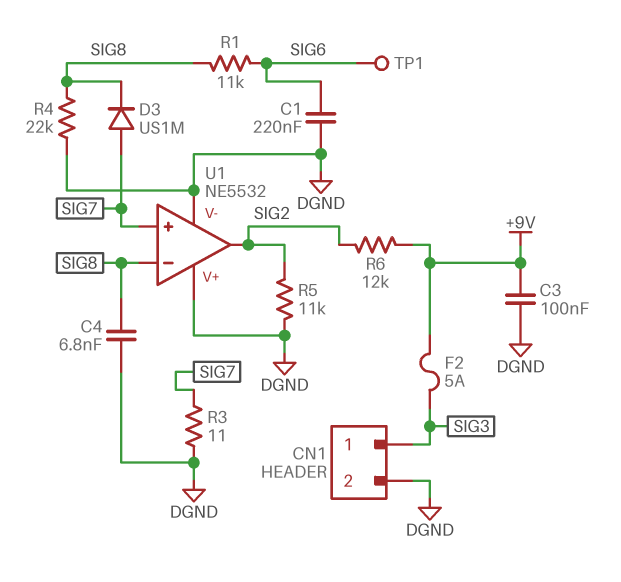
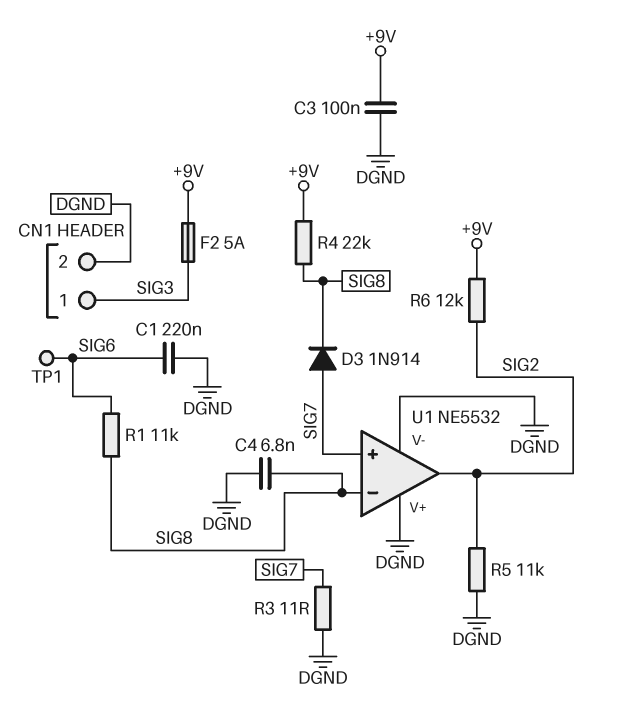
D3: diode US1M (A SIG7, K SIG8) -> diode 1N914 (A SIG7, K SIG8)
R4: 22k (DGND, SIG8) -> 22k (+9V, SIG8)

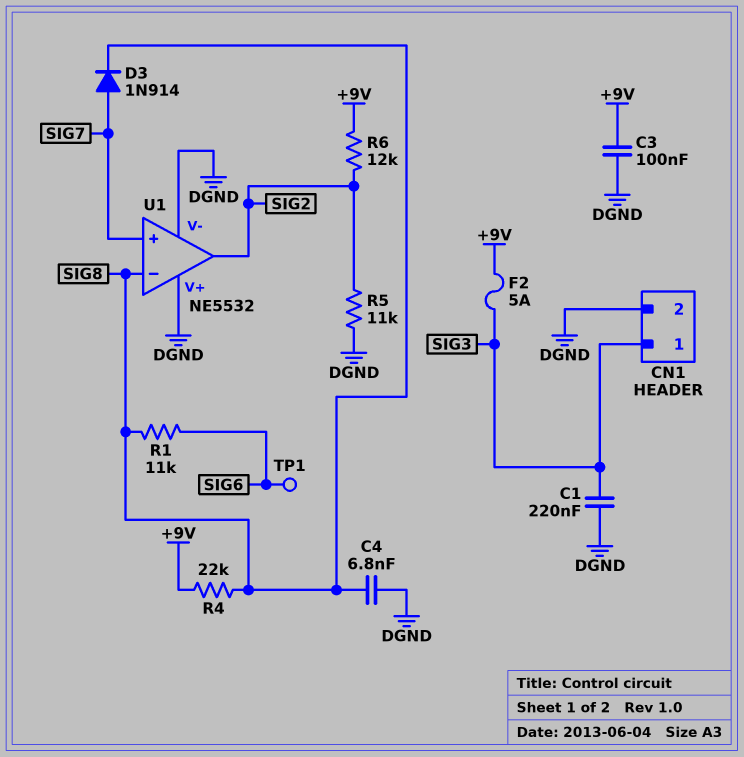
C1: 220nF (DGND, SIG6) -> 220nF (DGND, SIG3)
R3: 11 (DGND, SIG7) -> none

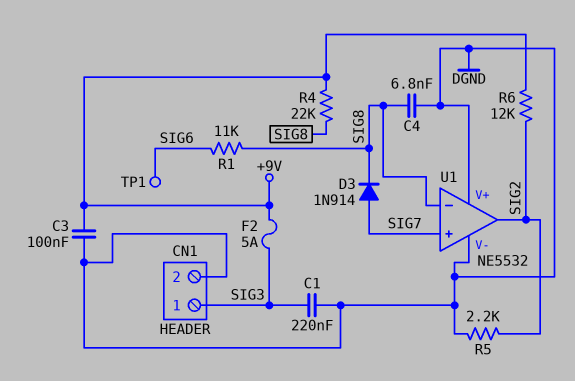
R5: 11k (DGND, SIG2) -> 2.2k (DGND, SIG2)

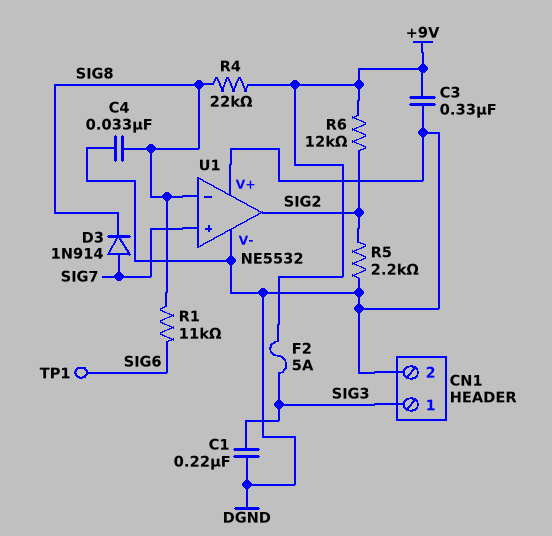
C3: 100nF (+9V, DGND) -> 330nF (+9V, DGND)
C4: 6.8nF (DGND, SIG8) -> 33nF (DGND, SIG8)

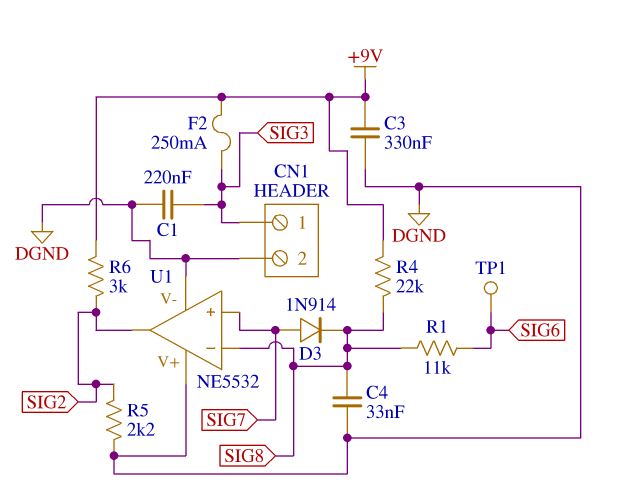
F2: 5A (+9V, SIG3) -> 250mA (+9V, SIG3)
R6: 12k (+9V, SIG2) -> 3k (+9V, SIG2)

